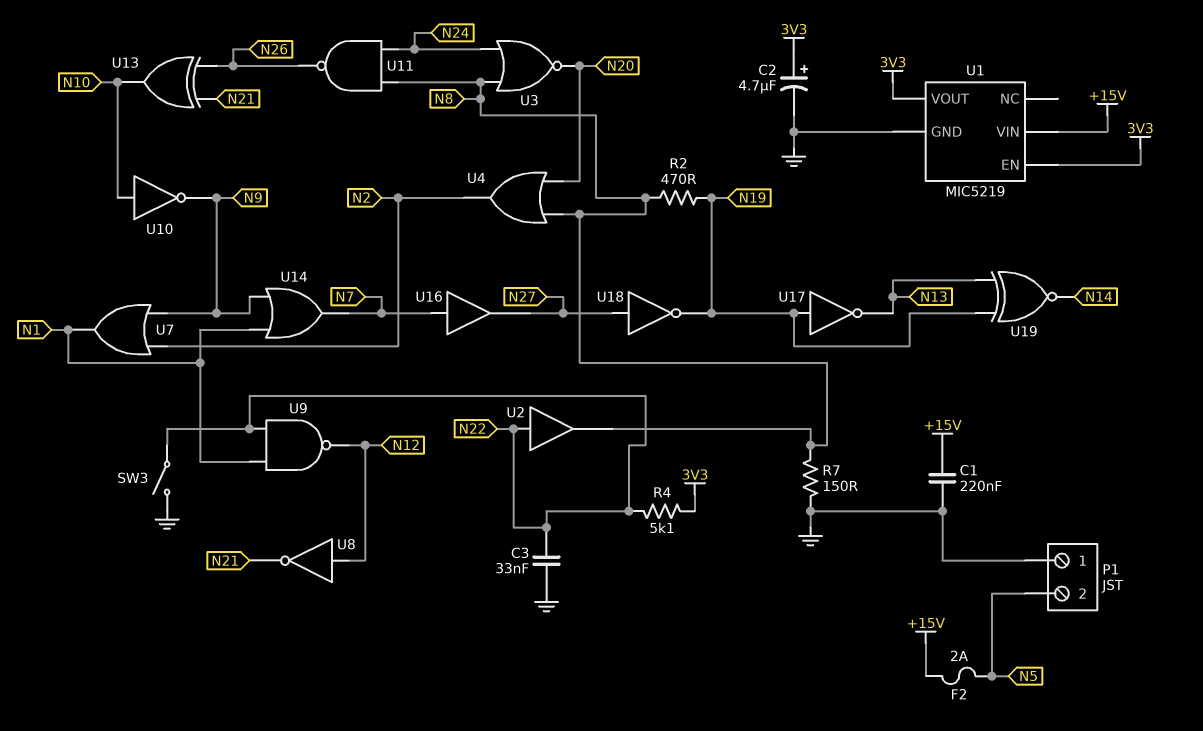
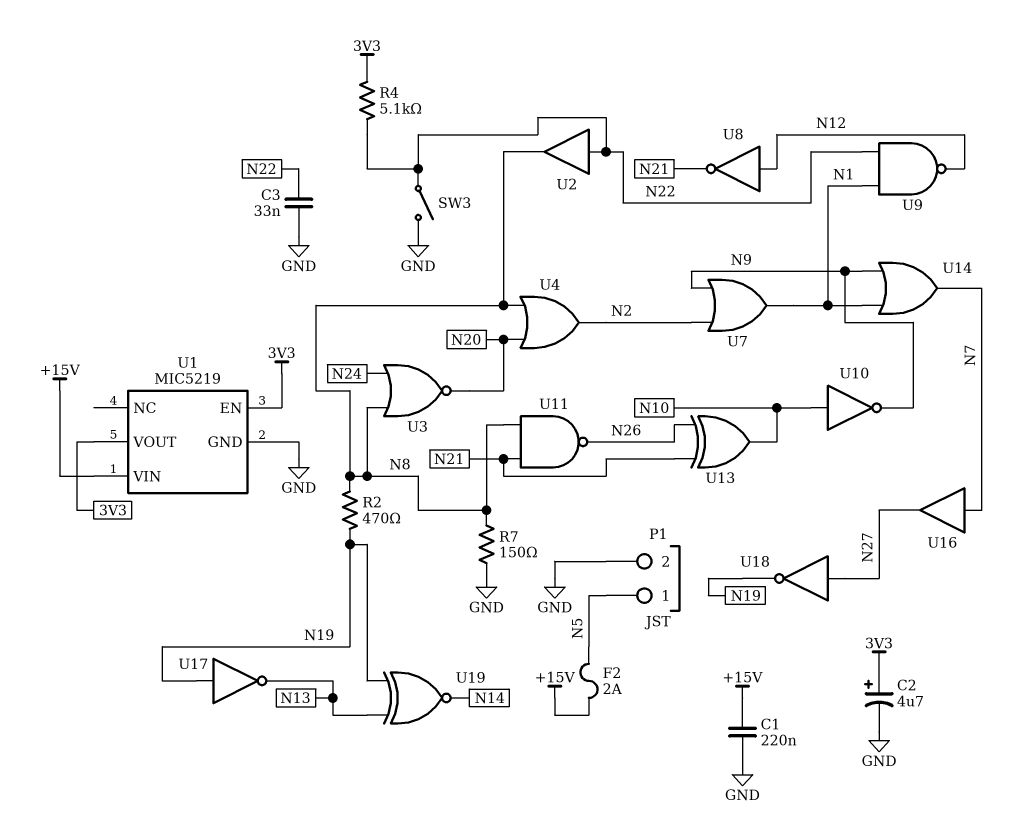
P1 pin 1: GND -> N5
P1 pin 2: N5 -> GND
U11: NAND (in N8, in N24, out N26) -> NAND (in N8, in N21, out N26)

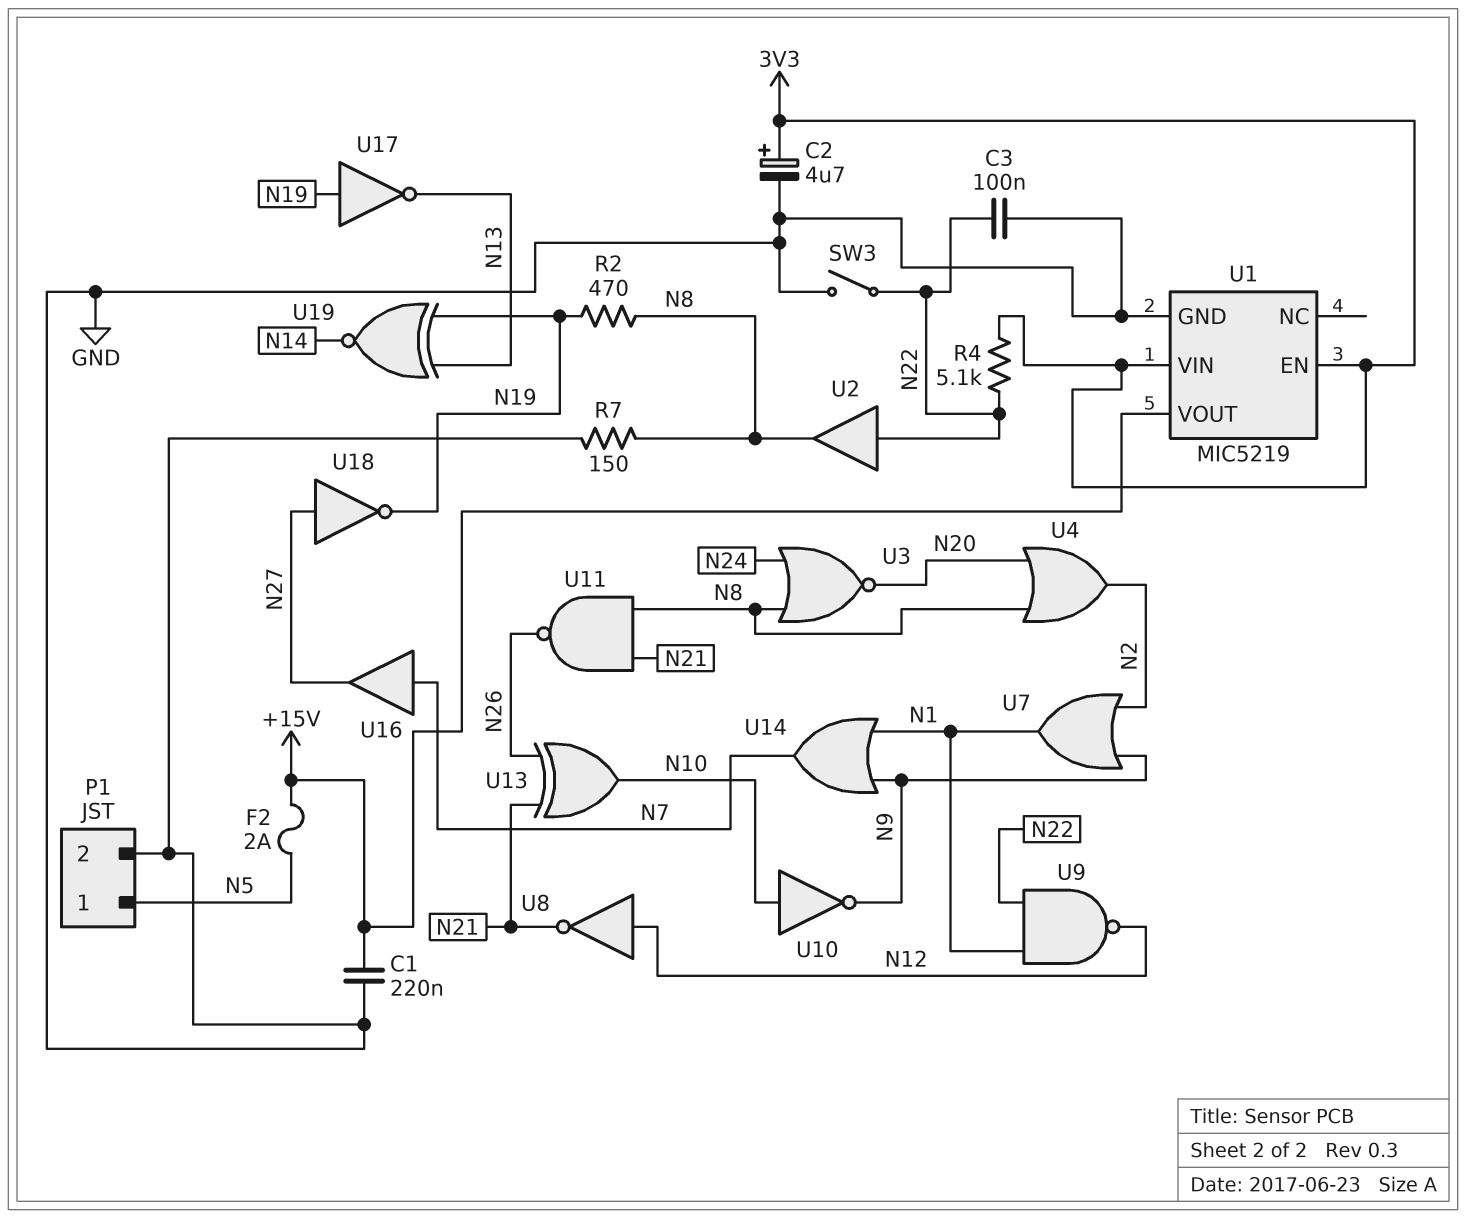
C3: 33nF (GND, N22) -> 100nF (GND, N22)
U1 pin VIN: +15V -> 3V3
U1 pin VOUT: 3V3 -> +15V

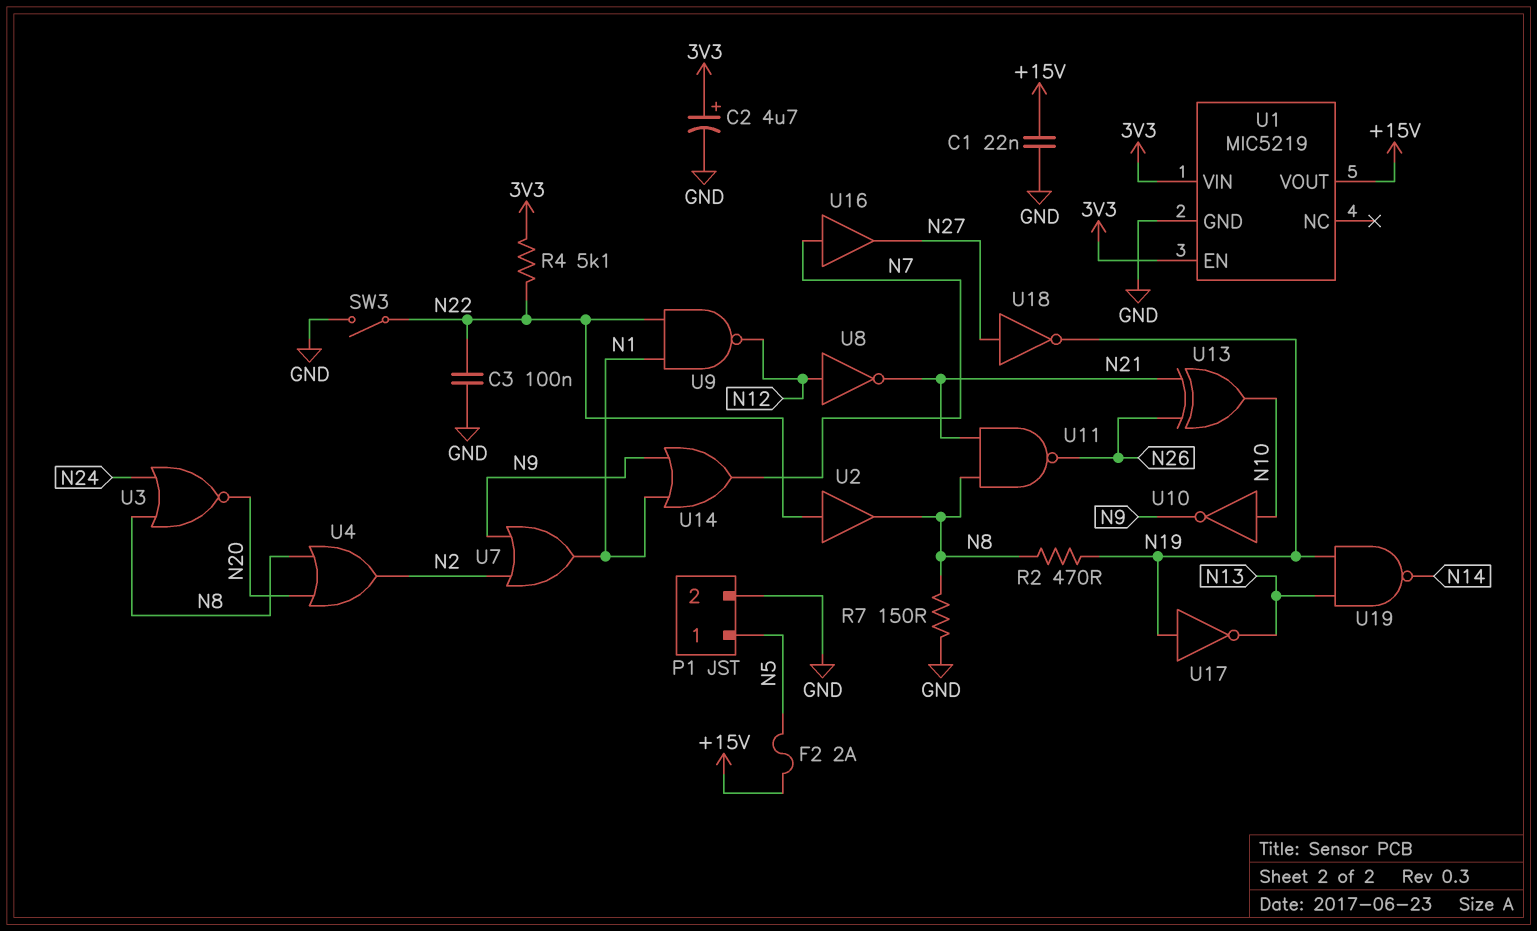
C1: 220nF (+15V, GND) -> 22nF (+15V, GND)
U19: XNOR (in N13, in N19, out N14) -> NAND (in N13, in N19, out N14)

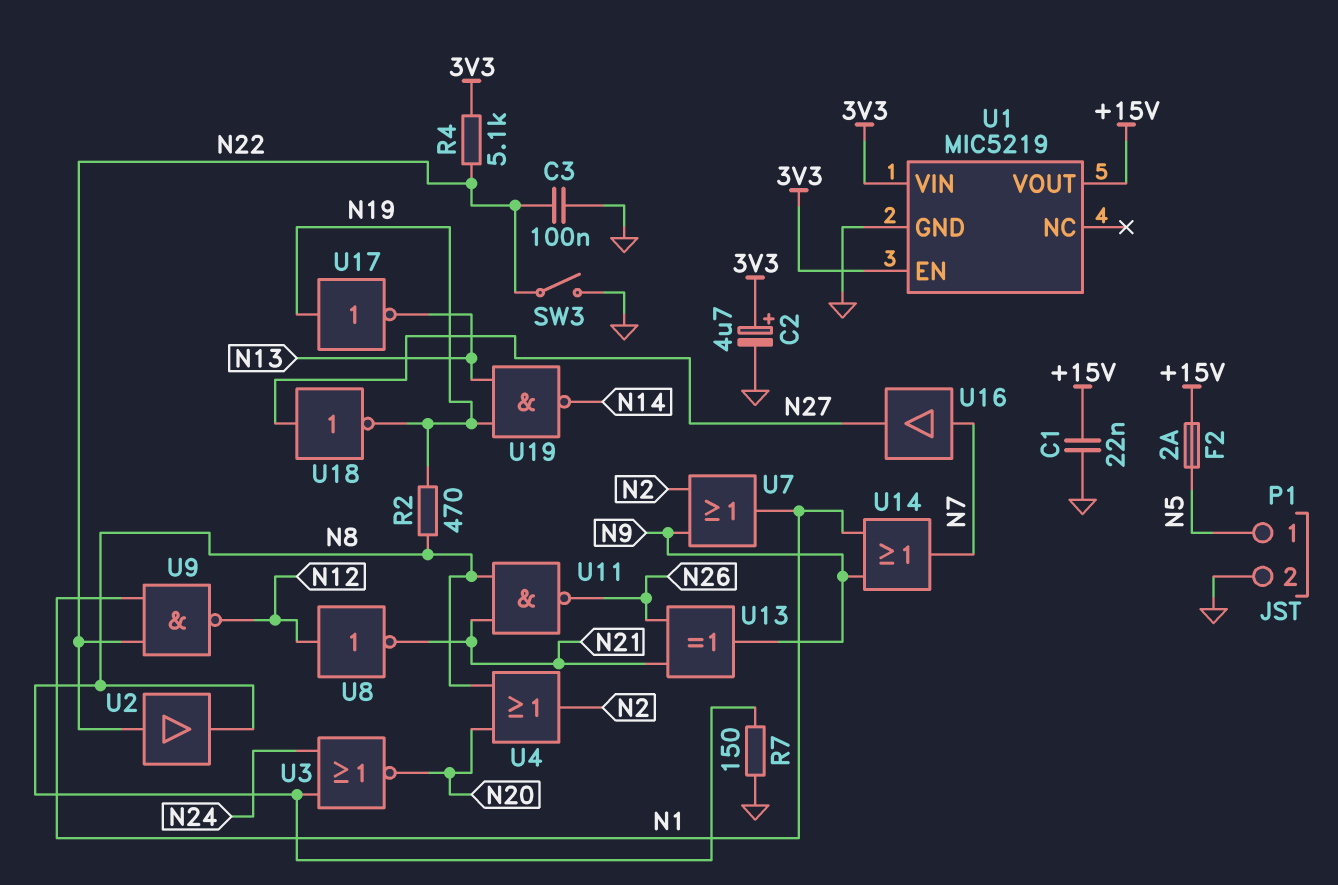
U10: NOT (in N10, out N9) -> none
U13: XOR (in N21, in N26, out N10) -> XOR (in N21, in N26, out N9)

